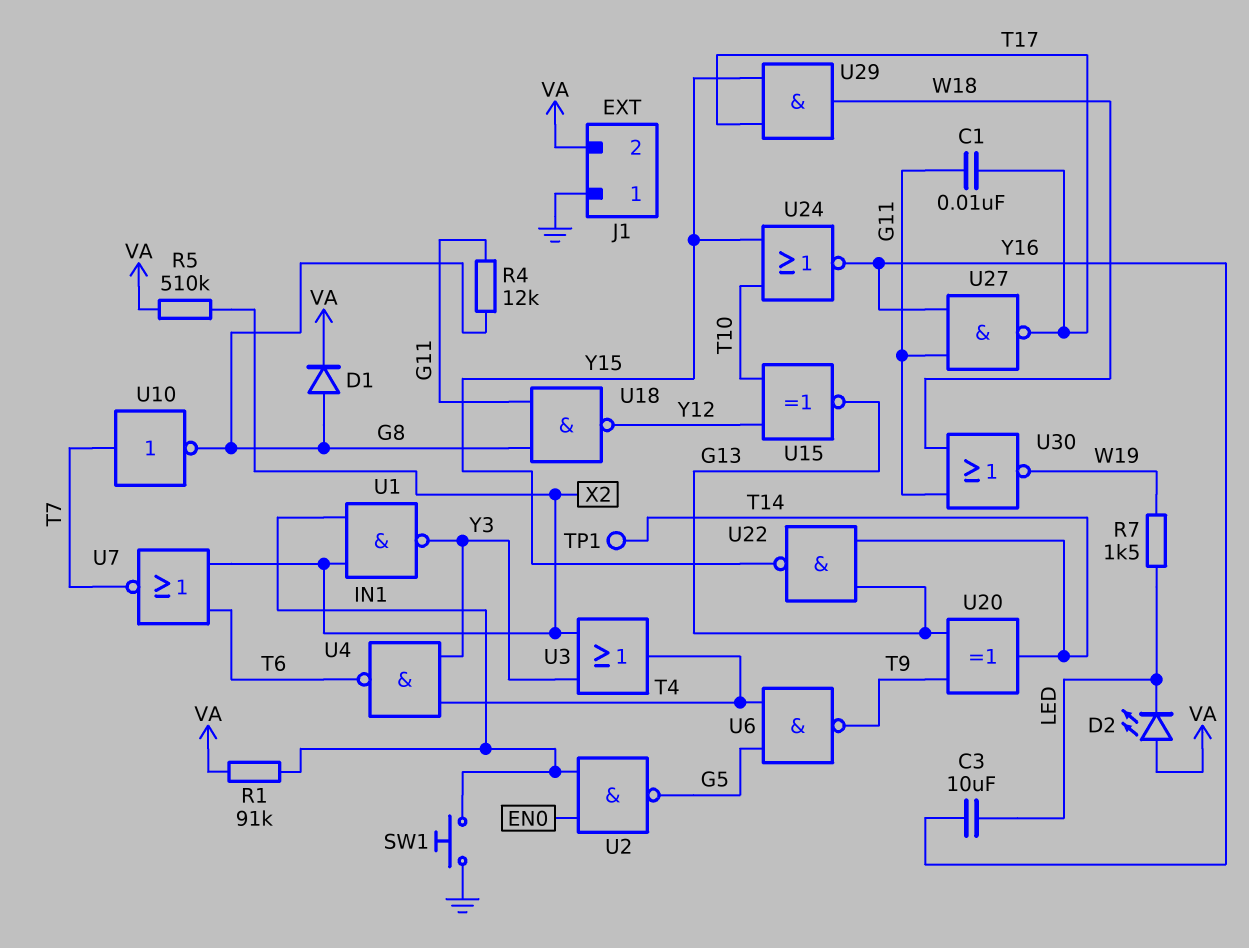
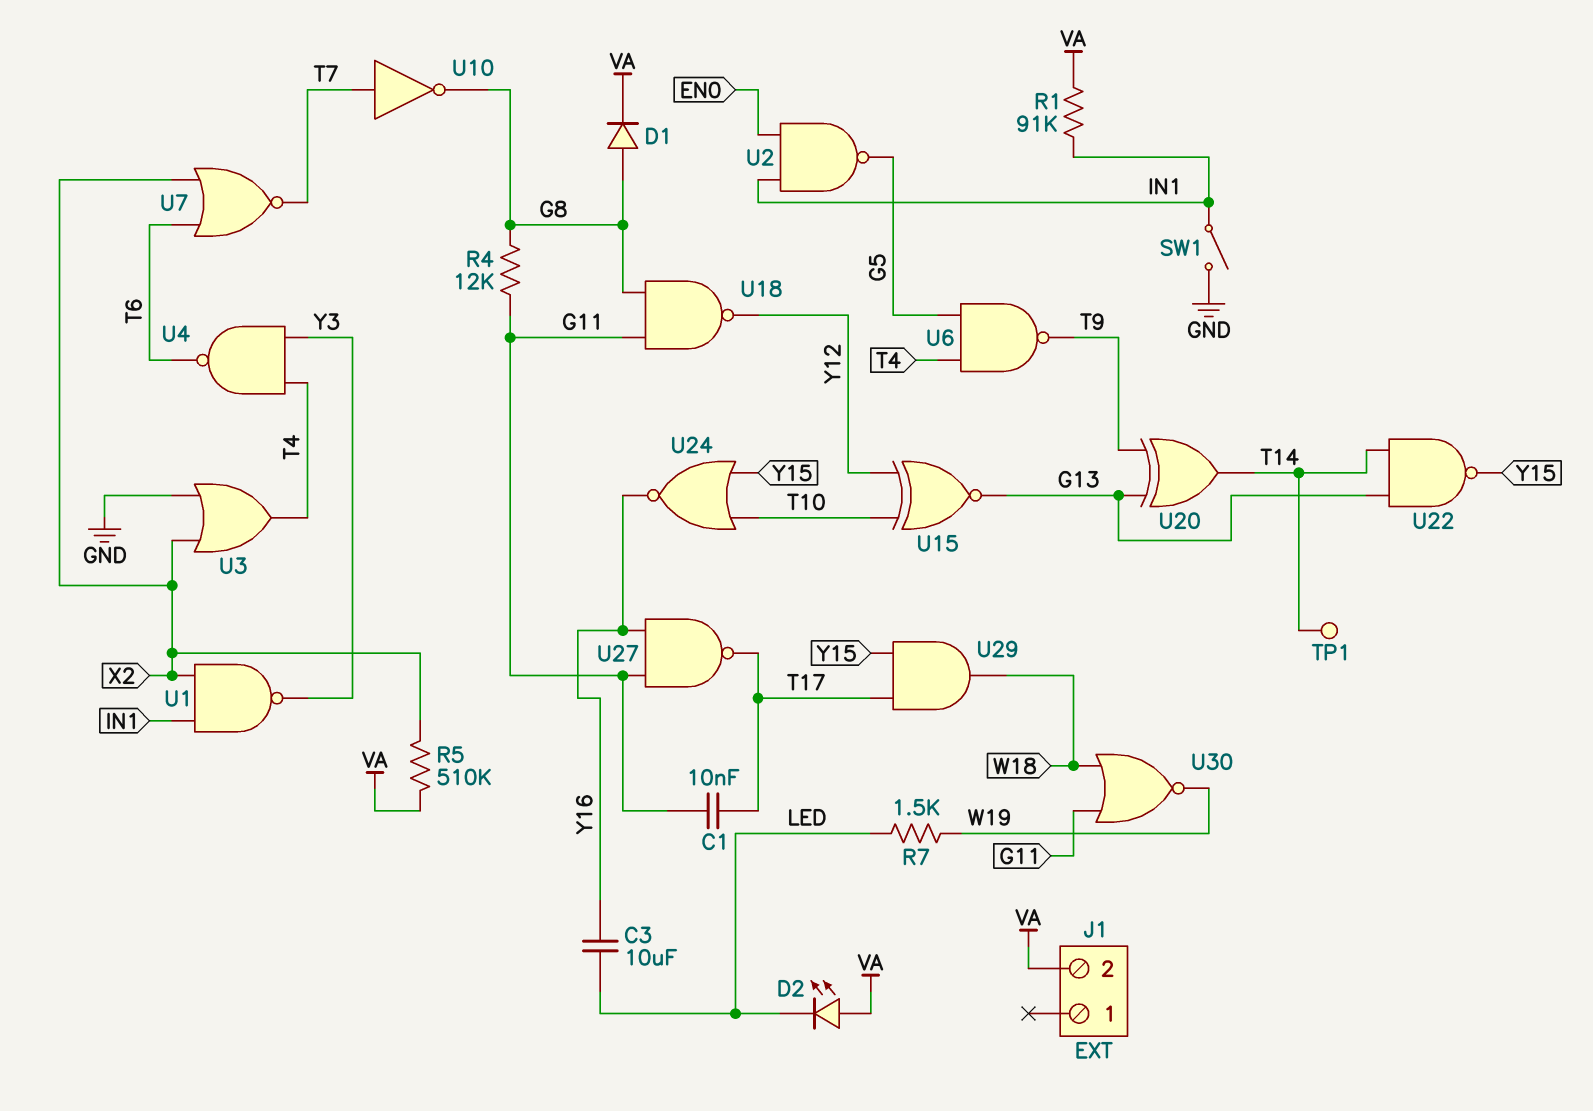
J1 pin 1: GND -> none
SW1: button (GND, IN1) -> switch (GND, IN1)
U3: OR (in X2, in Y3, out T4) -> OR (in GND, in X2, out T4)

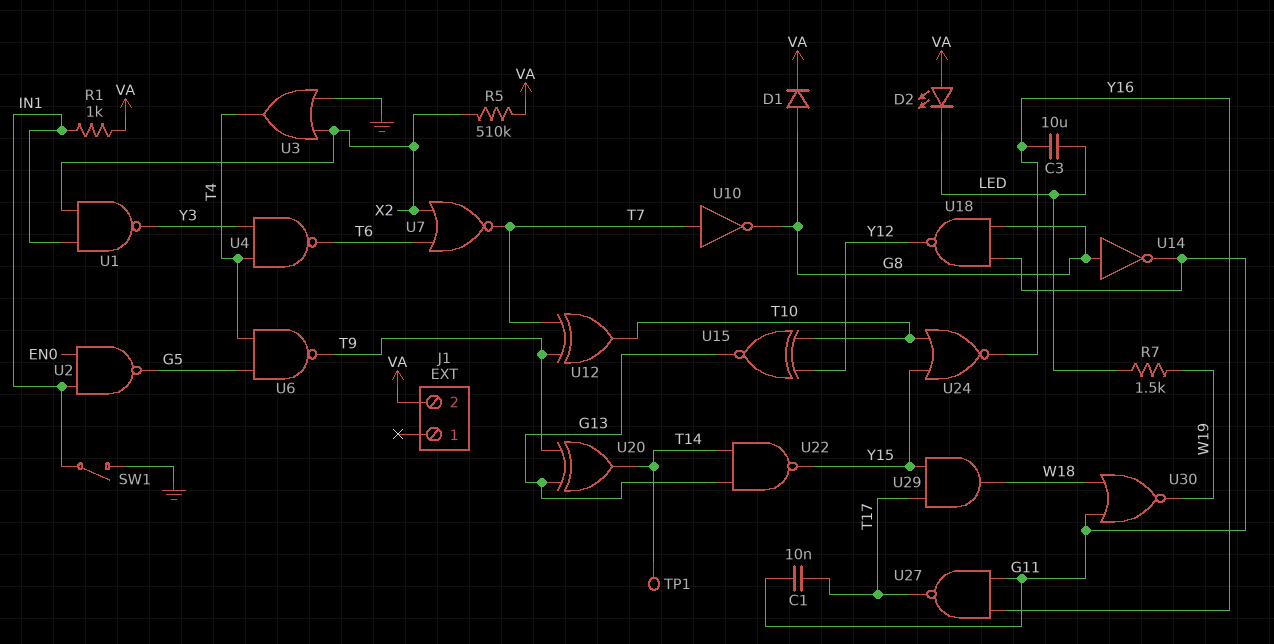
R1: 91k (IN1, VA) -> 1k (IN1, VA)
R4: 12k (G8, G11) -> none
U12: none -> XOR (in T7, in T9, out T10)
U14: none -> NOT (in G8, out G11)

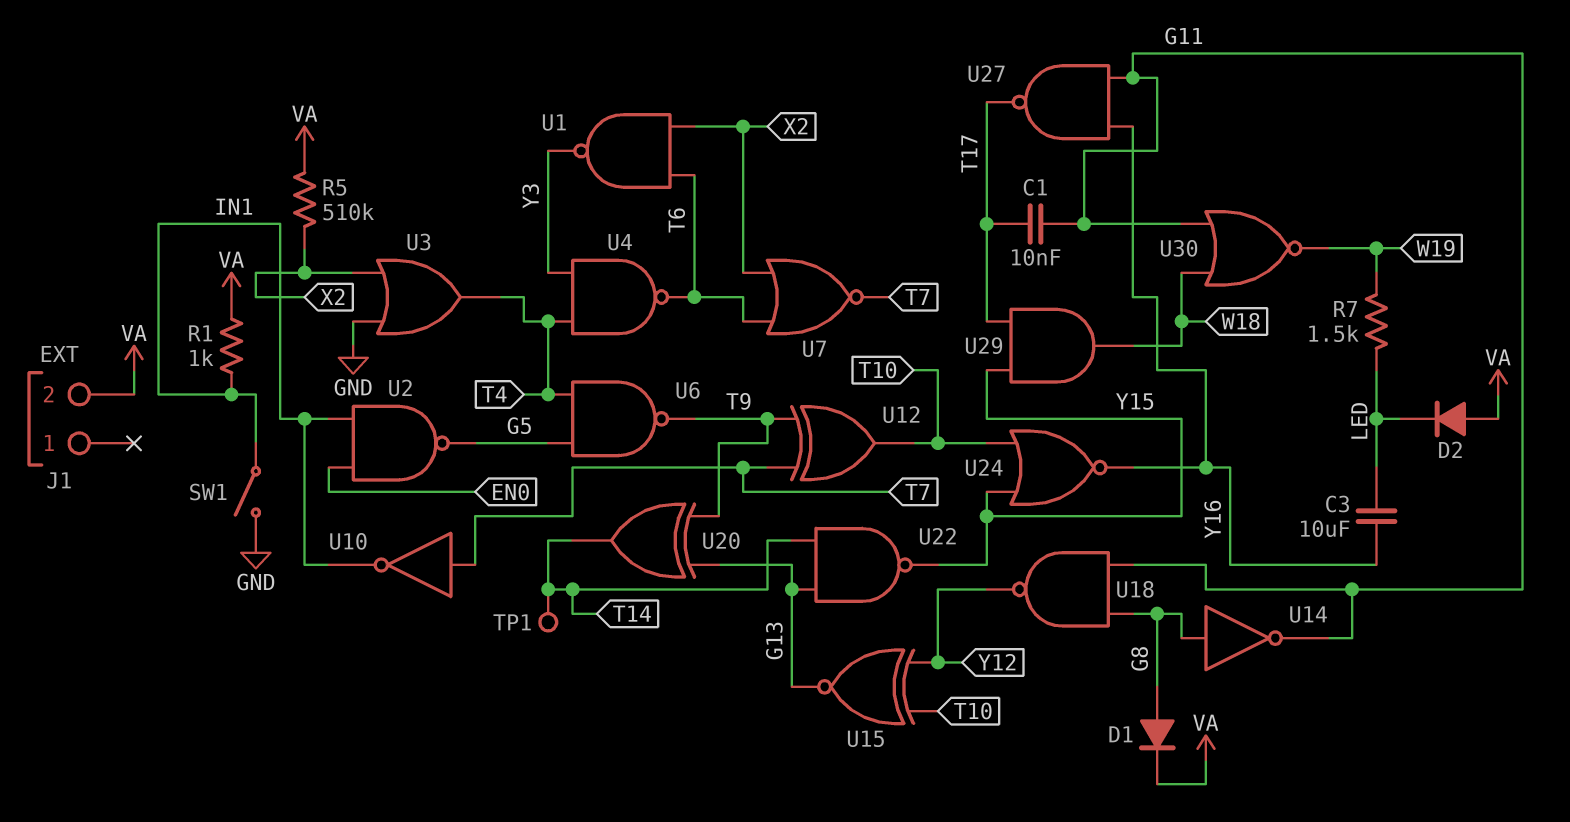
D2: LED (A VA, K LED) -> diode (A VA, K LED)
U1: NAND (in IN1, in X2, out Y3) -> NAND (in T6, in X2, out Y3)
U10: NOT (in T7, out G8) -> NOT (in T7, out IN1)

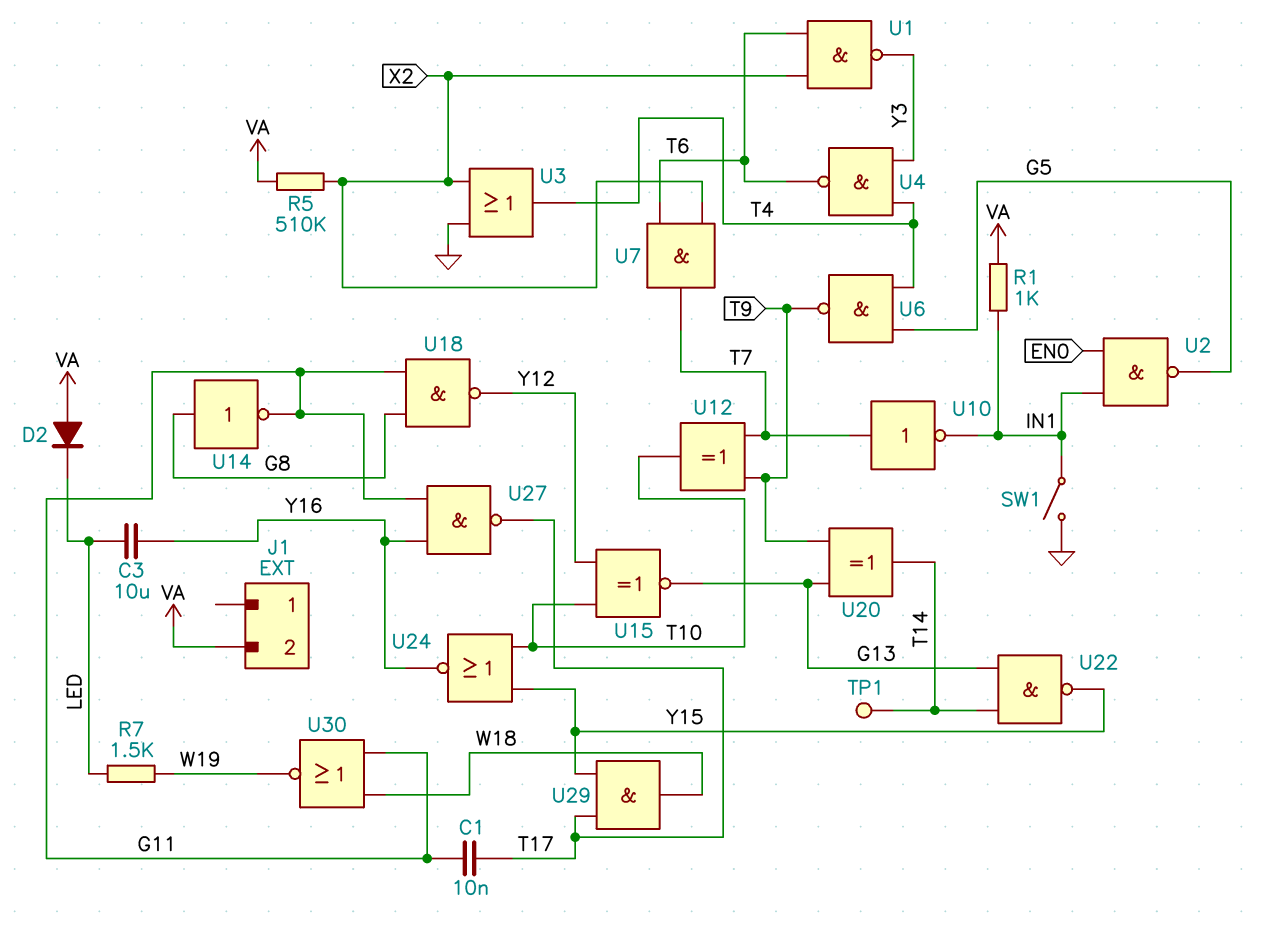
D1: diode (A G8, K VA) -> none
U7: NOR (in T6, in X2, out T7) -> AND (in T6, in X2, out T7)

